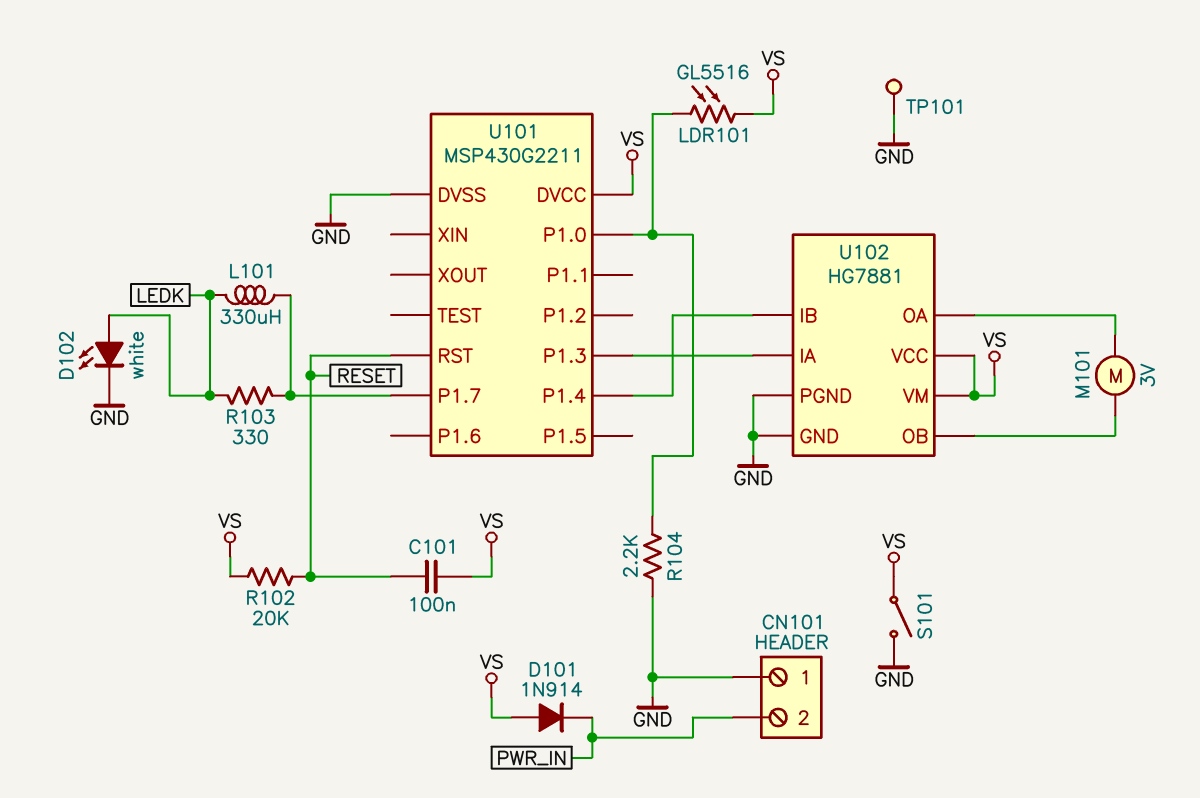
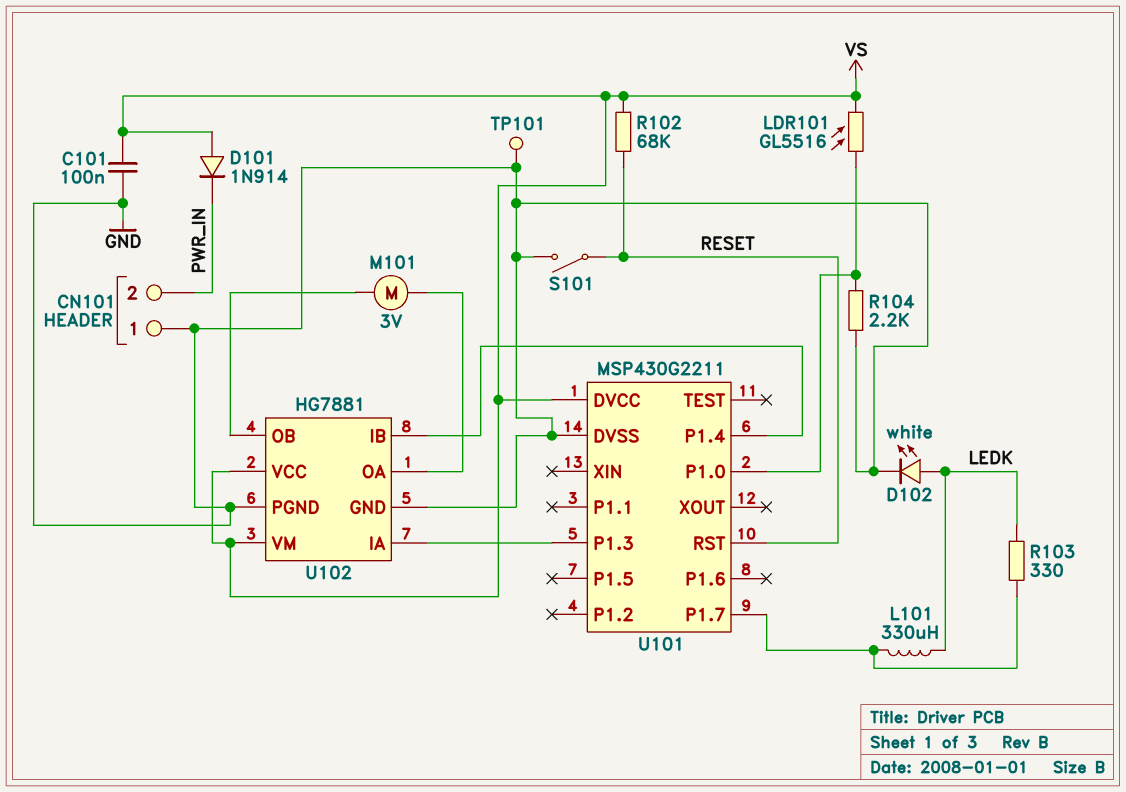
C101: 100nF (RESET, VS) -> 100nF (GND, VS)
R102: 20k (RESET, VS) -> 68k (RESET, VS)
S101: switch (GND, VS) -> switch (GND, RESET)

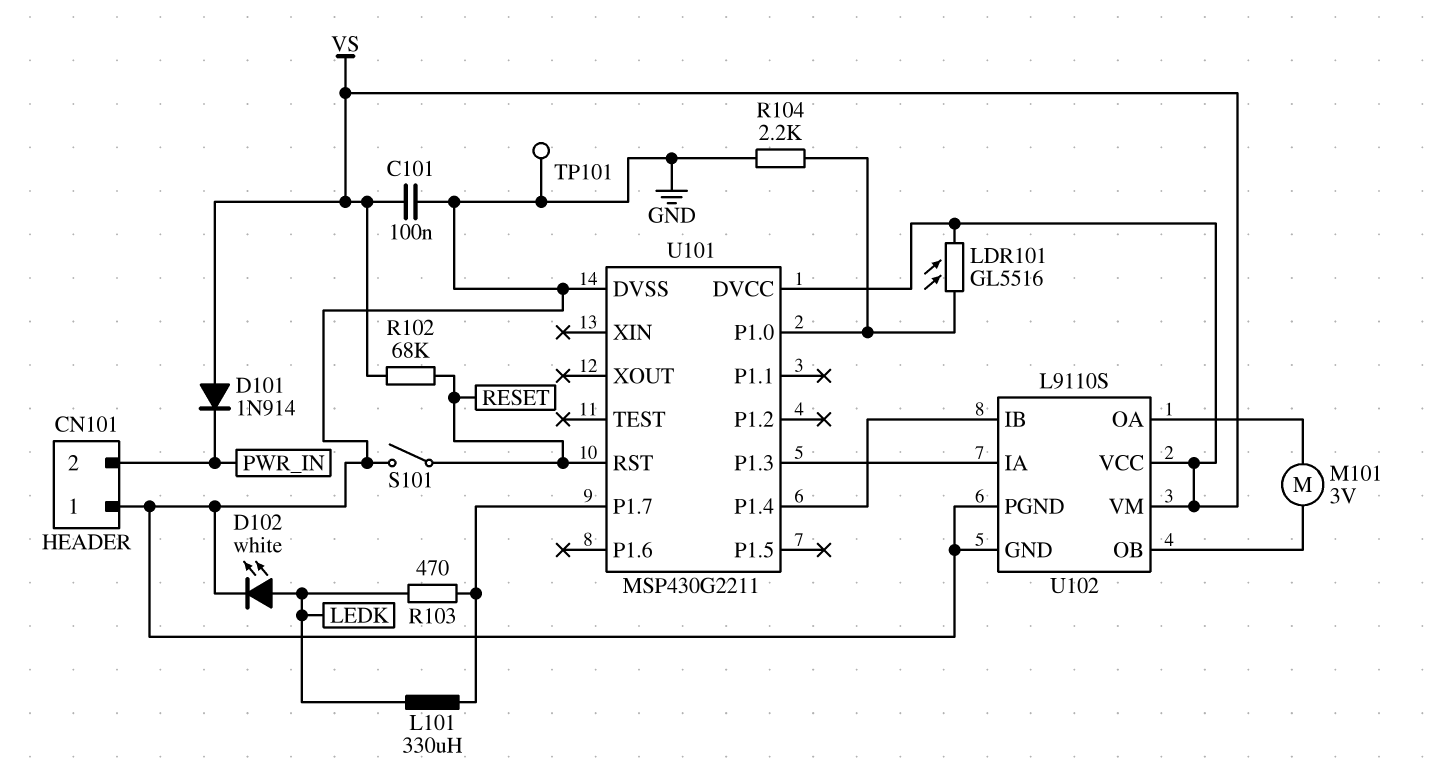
R103: 330 (LEDK, U101/P1.7) -> 470 (LEDK, U101/P1.7)
U102: HG7881 -> L9110S

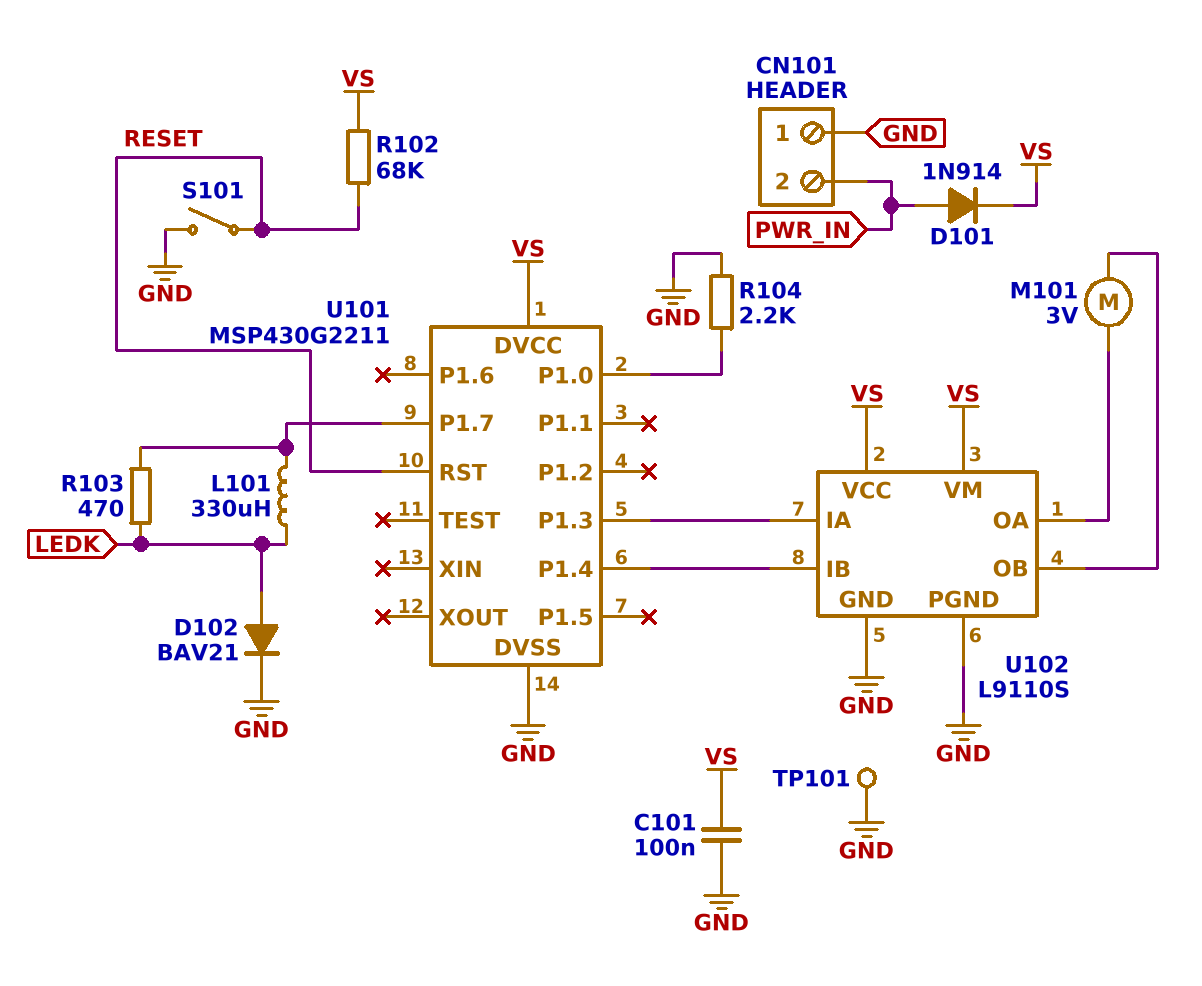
D101: diode 1N914 (A VS, K PWR_IN) -> diode 1N914 (A PWR_IN, K VS)
D102: LED white (A LEDK, K GND) -> diode BAV21 (A LEDK, K GND)
LDR101: GL5516 (U101/P1.0, VS) -> none

